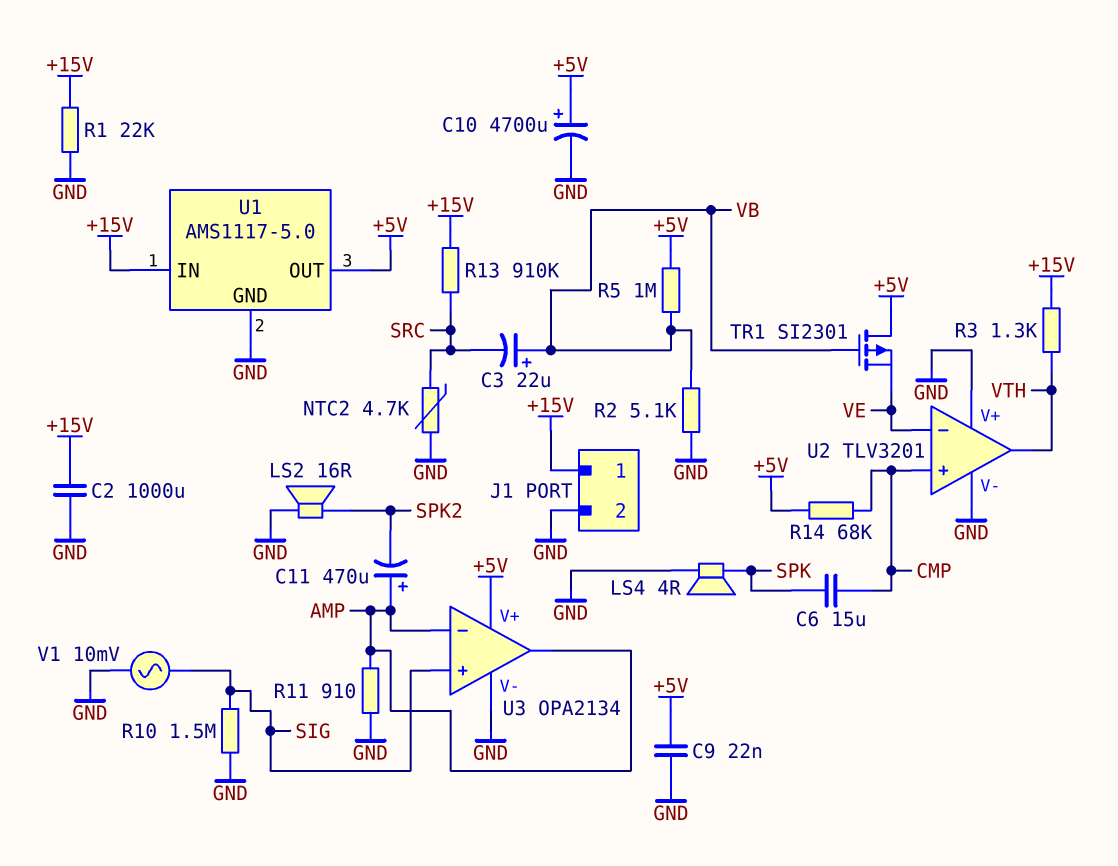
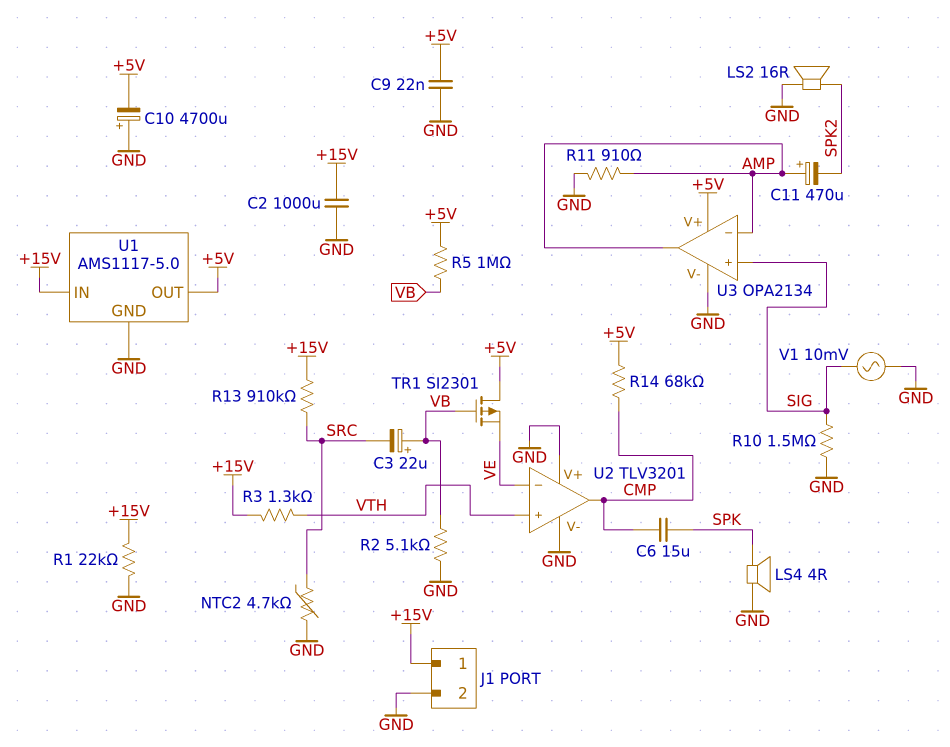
C10: 4700uF (plus +5V, minus GND) -> 4700uF (plus GND, minus +5V)
U2 pin in+: CMP -> VTH
U2 pin out: VTH -> CMP

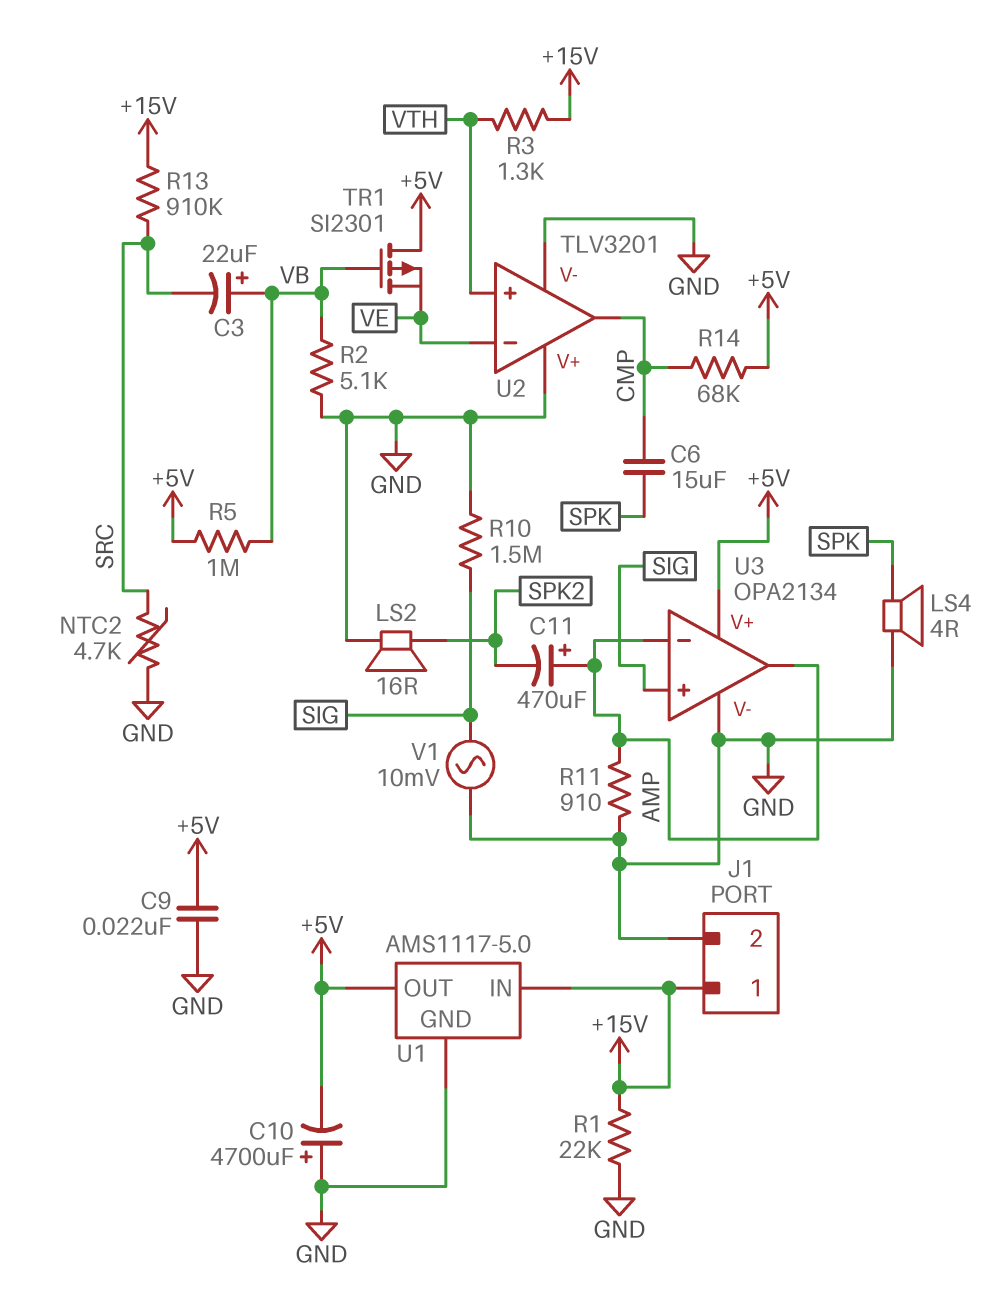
C2: 1000uF (+15V, GND) -> none

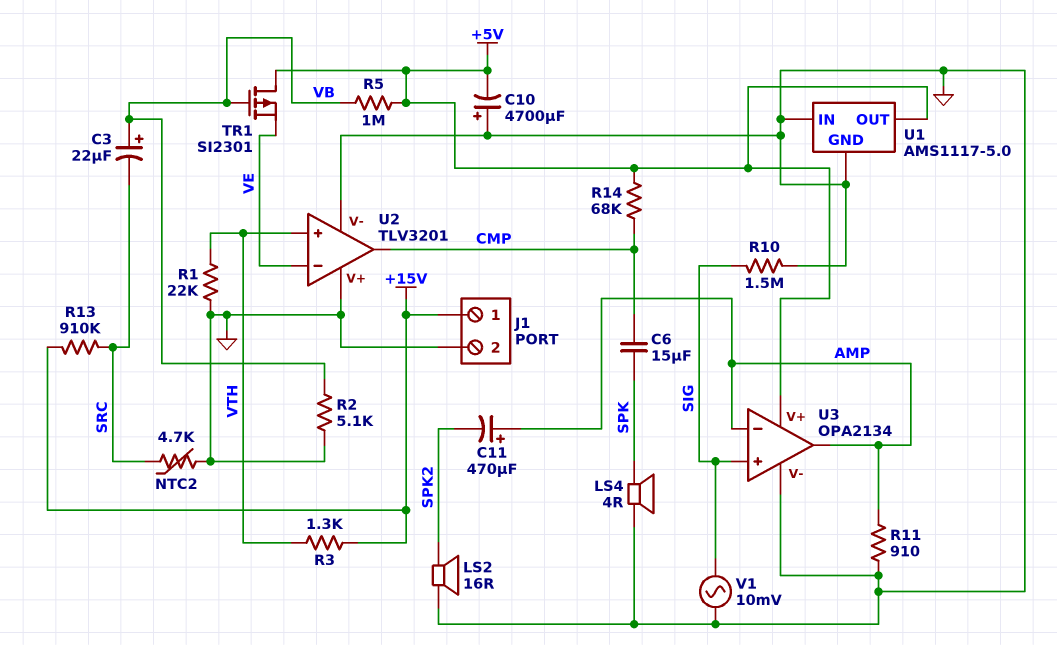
C9: 22nF (+5V, GND) -> none
R1: 22k (+15V, GND) -> 22k (GND, VTH)
U1 pin IN: +15V -> GND

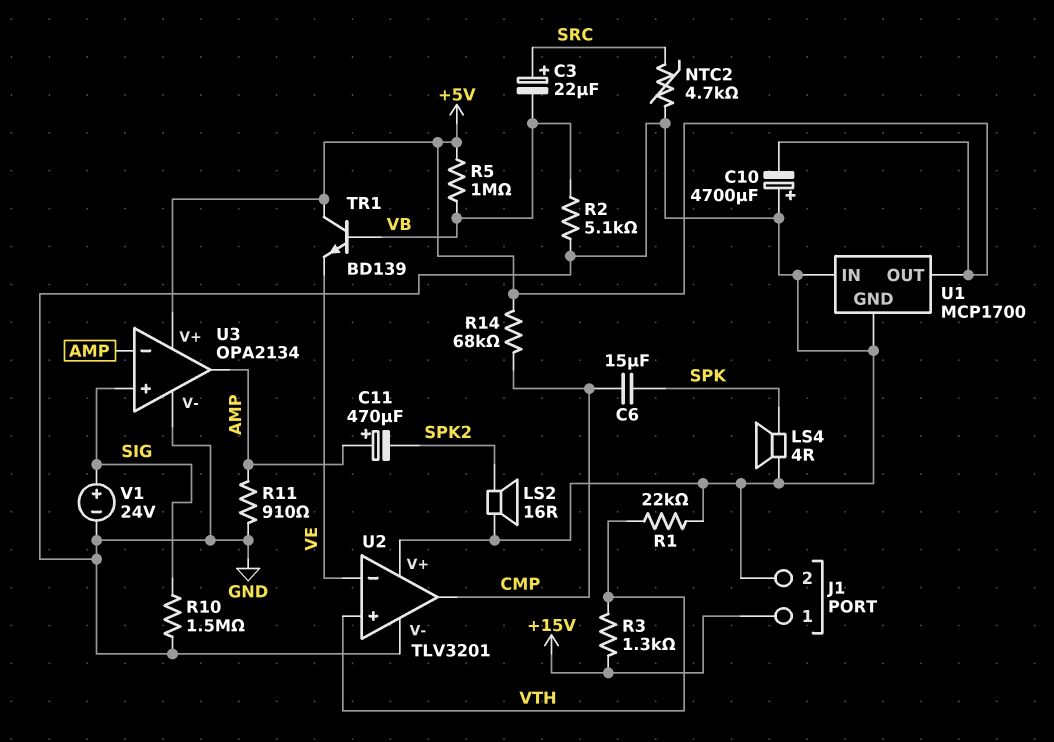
C3: 22uF (plus VB, minus SRC) -> 22uF (plus SRC, minus VB)
R13: 910k (+15V, SRC) -> none
TR1: PMOS SI2301 (G VB, D +5V, S VE) -> NPN BD139 (B VB, C +5V, E VE)
U1: AMS1117-5.0 -> MCP1700
V1: AC 10mV (GND, SIG) -> 24V (plus SIG, minus GND)

